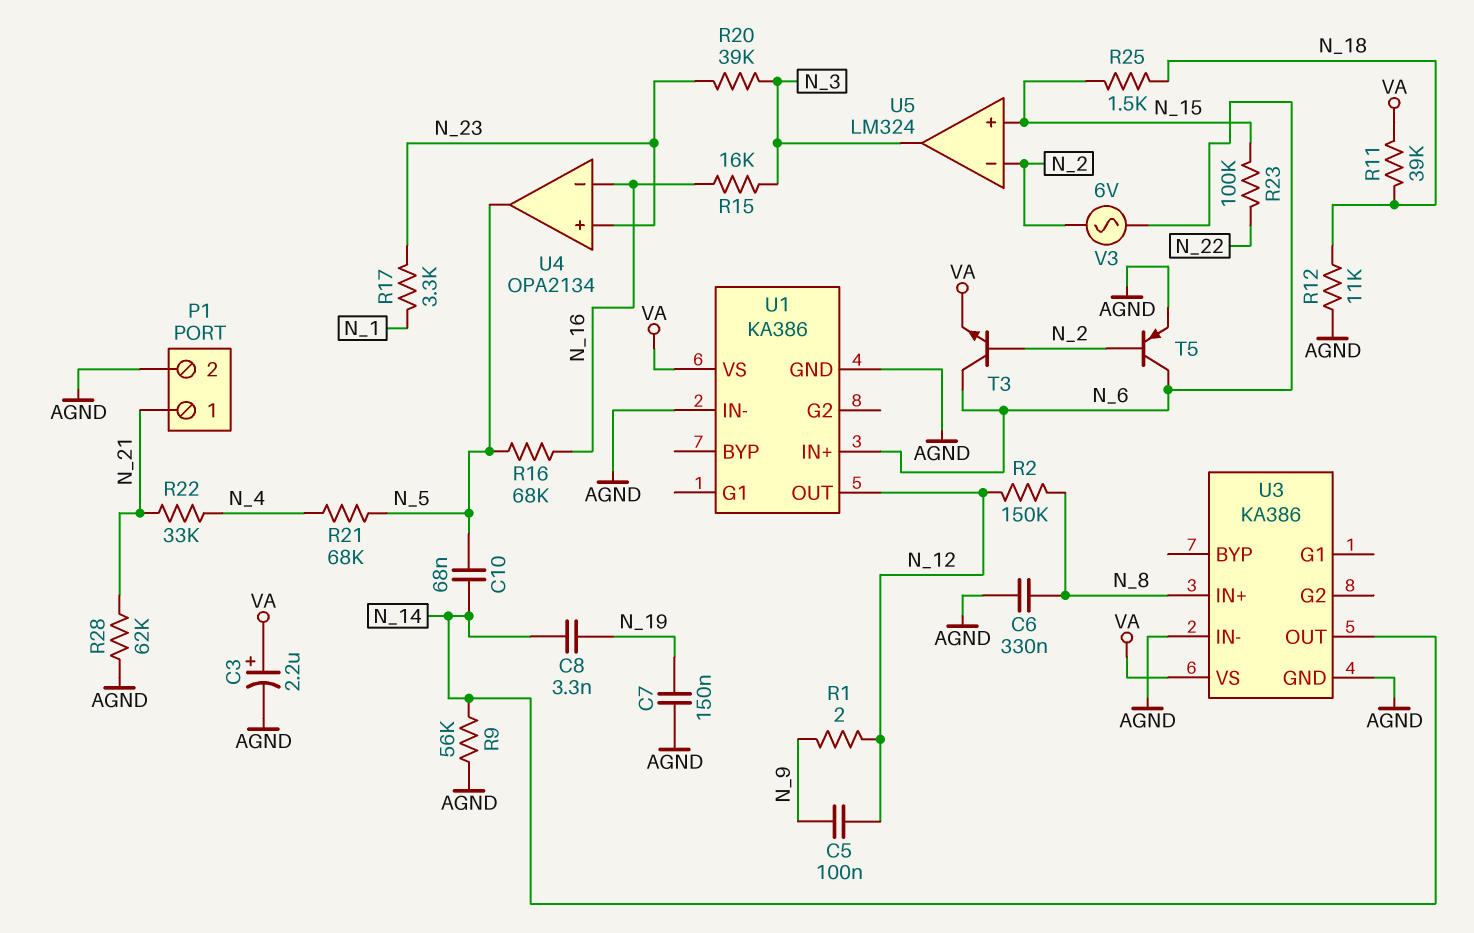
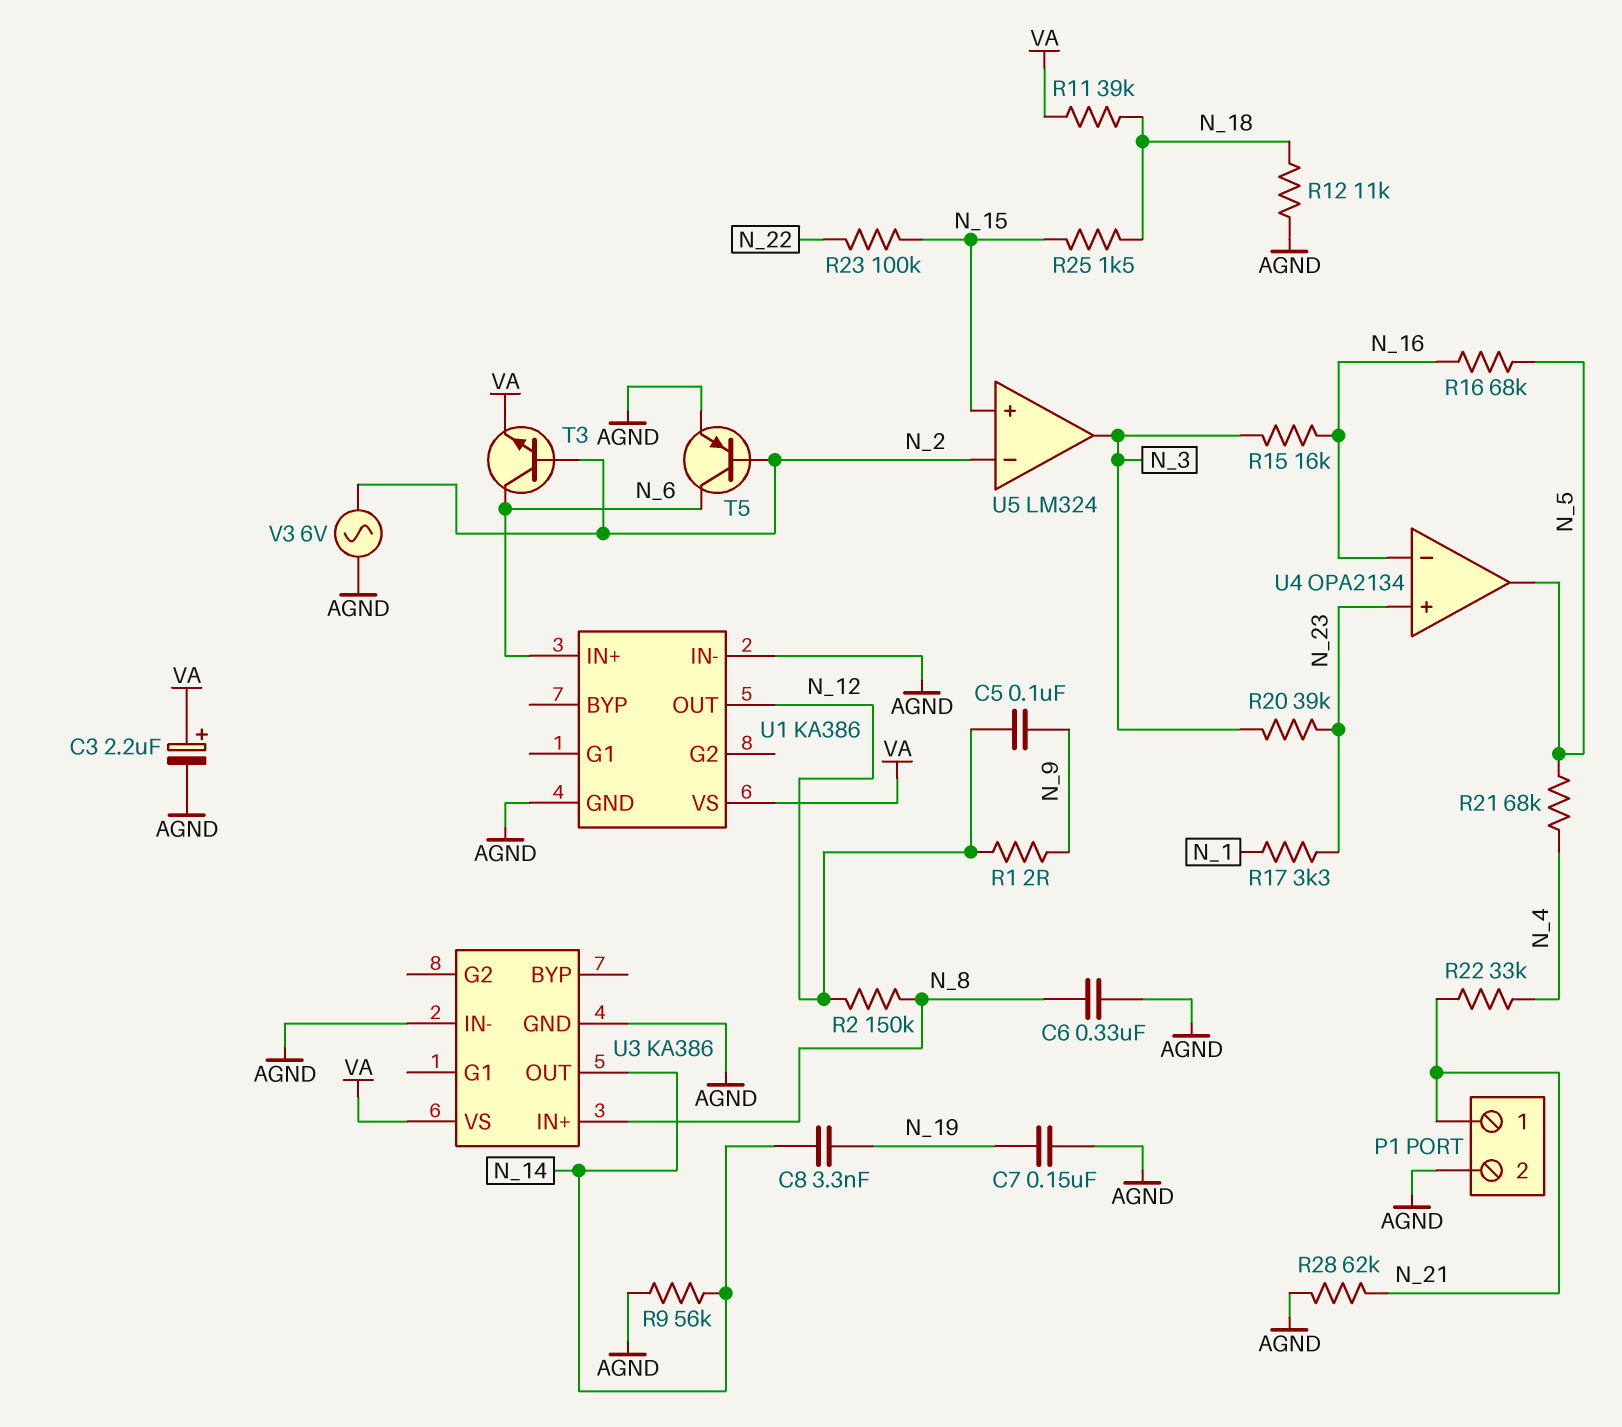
C10: 68nF (N_5, N_14) -> none
V3: AC 6V (N_2, N_6) -> AC 6V (AGND, N_2)

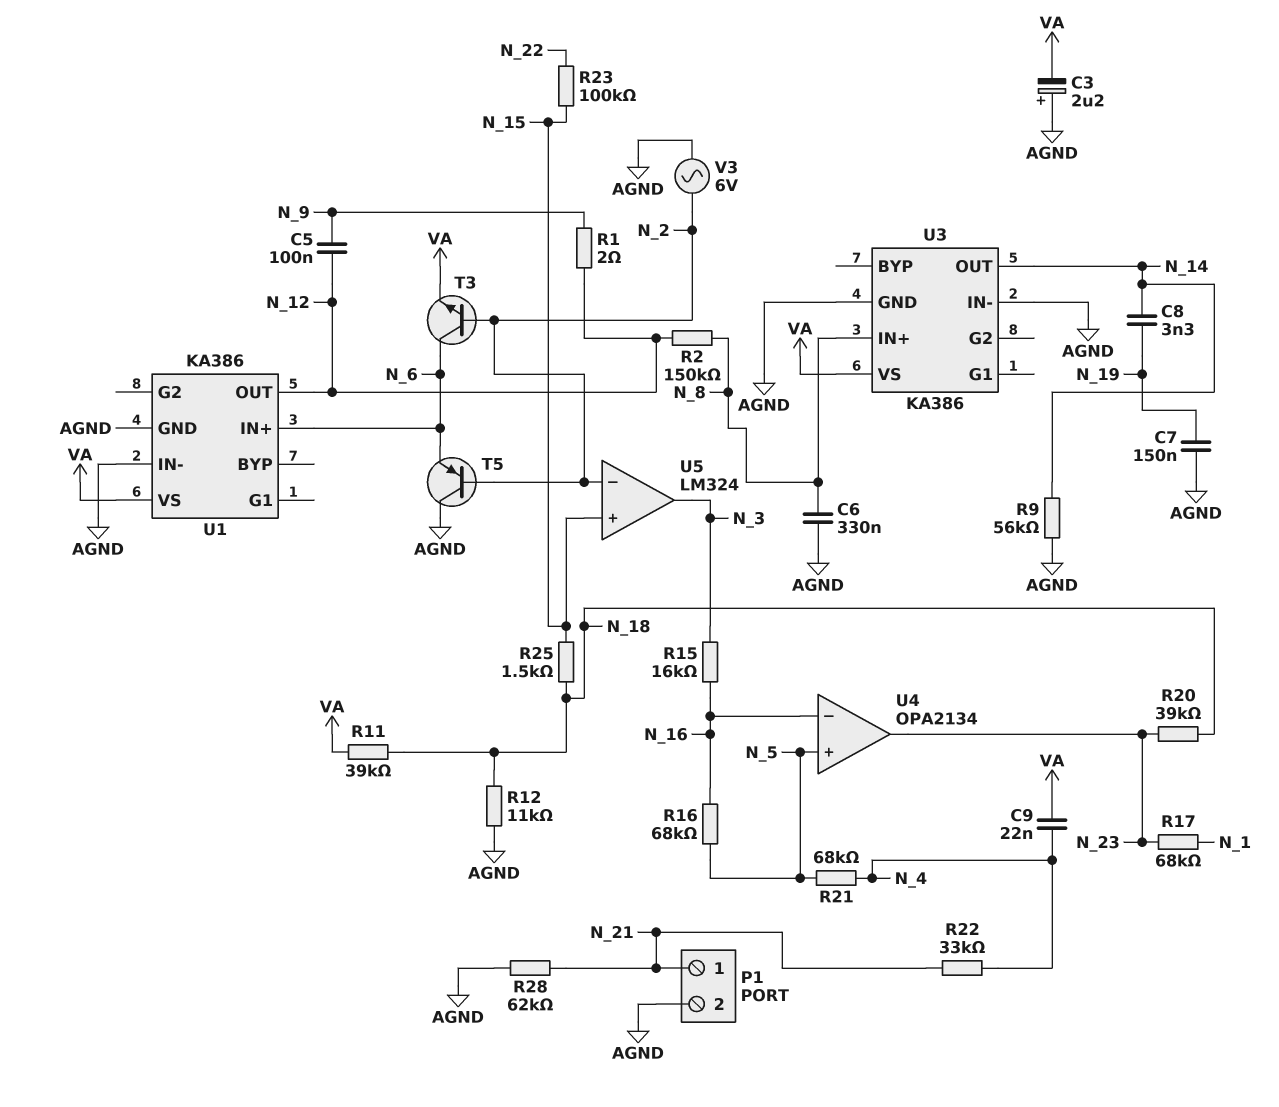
C3: 2.2uF (plus VA, minus AGND) -> 2.2uF (plus AGND, minus VA)
C9: none -> 22nF (N_4, VA)
R17: 3.3k (N_1, N_23) -> 68k (N_1, N_23)
R20: 39k (N_3, N_23) -> 39k (N_18, N_23)
T5: PNP (B N_2, C N_6, E AGND) -> PNP (B N_2, C AGND, E N_6)
U4 pin in+: N_23 -> N_5
U4 pin out: N_5 -> N_23

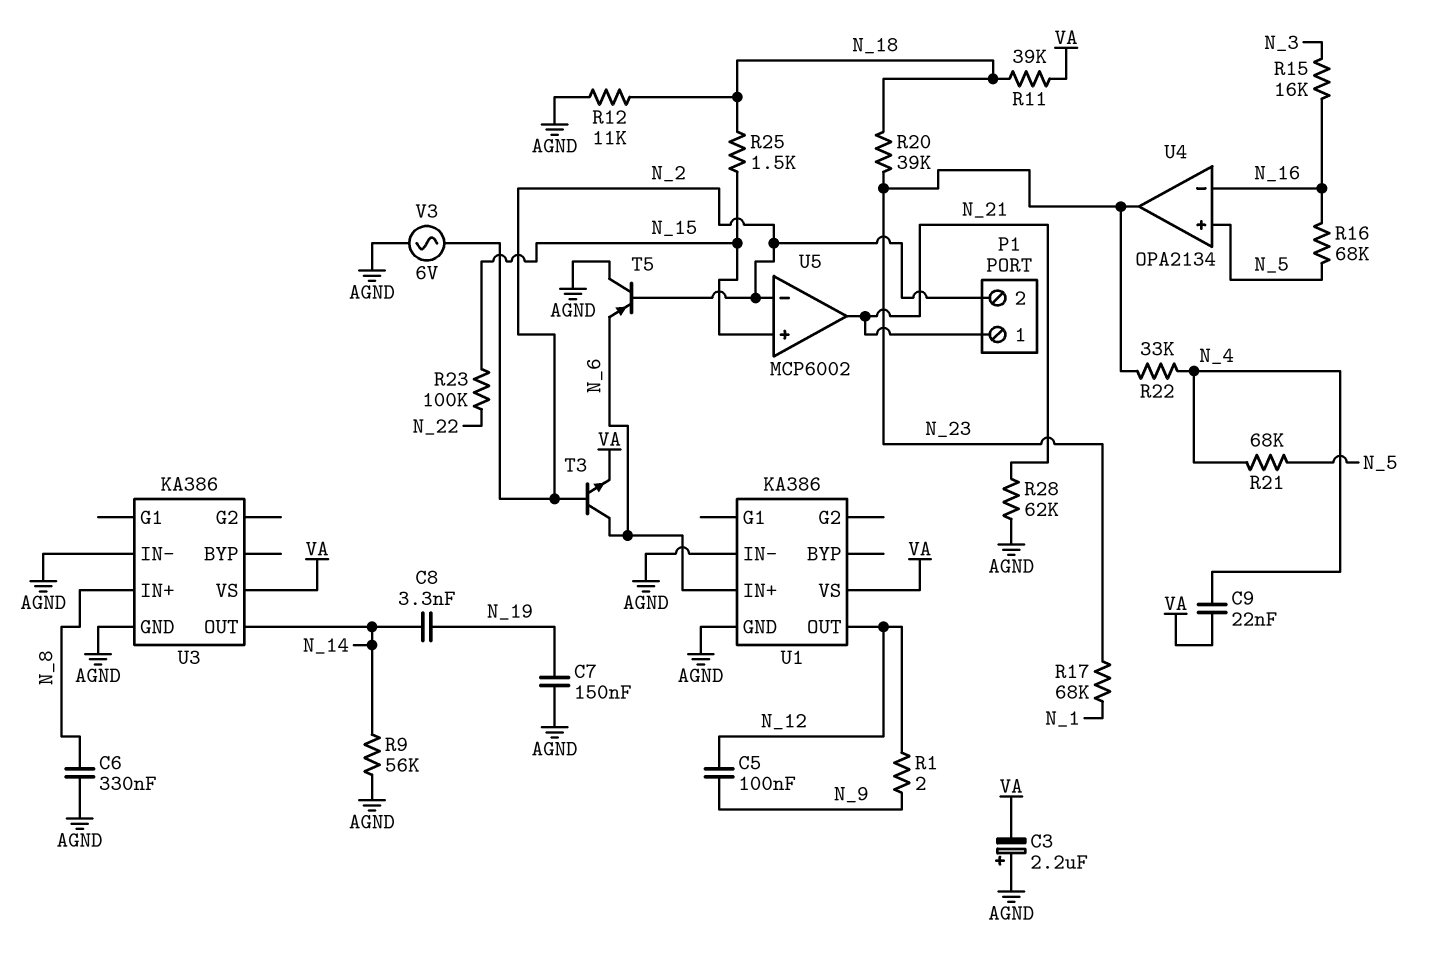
P1 pin 2: AGND -> N_2
R2: 150k (N_8, N_12) -> none
R22: 33k (N_4, N_21) -> 33k (N_4, N_23)
U5: LM324 -> MCP6002
U5 pin out: N_3 -> N_21

